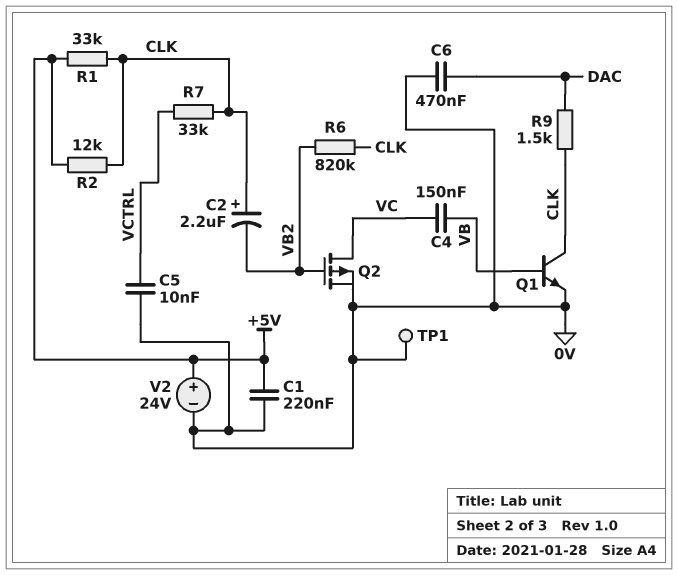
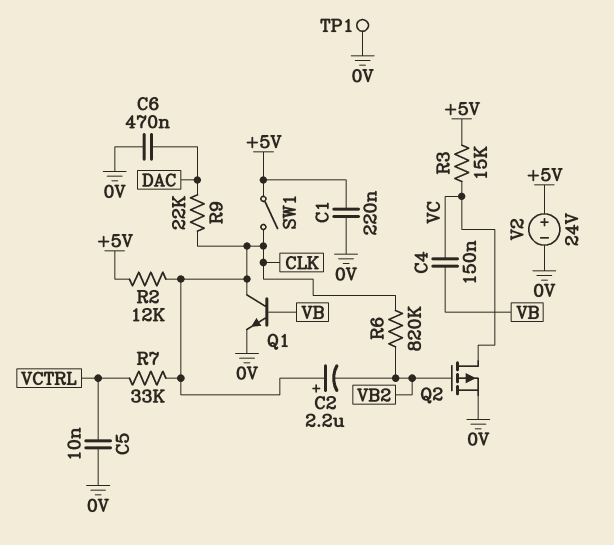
R1: 33k (+5V, CLK) -> none
R3: none -> 15k (+5V, VC)
R9: 1.5k (CLK, DAC) -> 22k (CLK, DAC)
SW1: none -> switch (+5V, CLK)

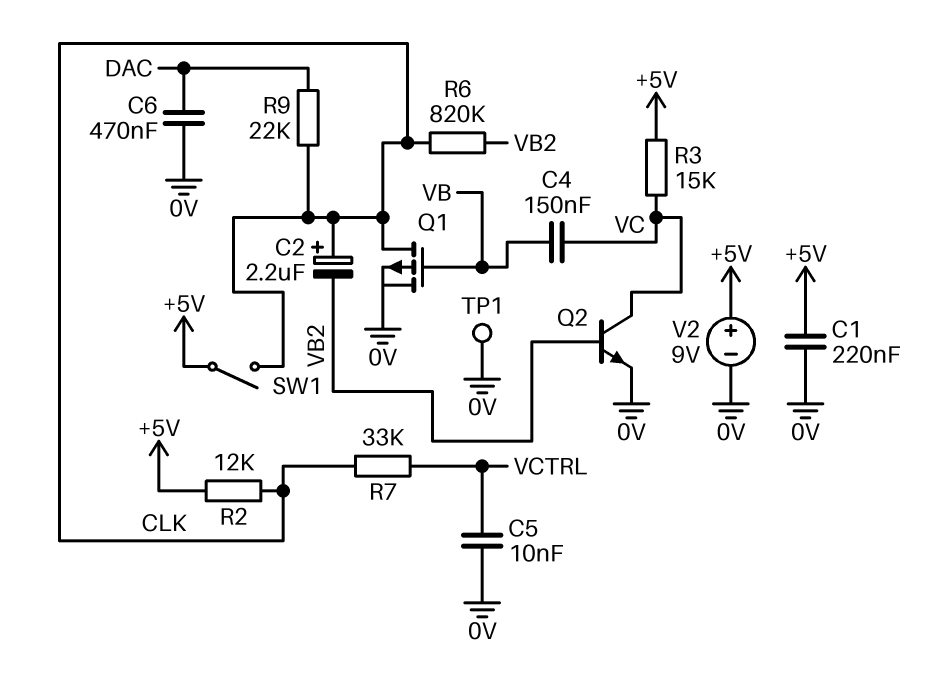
Q1: NPN (B VB, C CLK, E 0V) -> PMOS (G VB, D CLK, S 0V)
Q2: PMOS (G VB2, D VC, S 0V) -> NPN (B VB2, C VC, E 0V)
V2: 24V (plus +5V, minus 0V) -> 9V (plus +5V, minus 0V)

